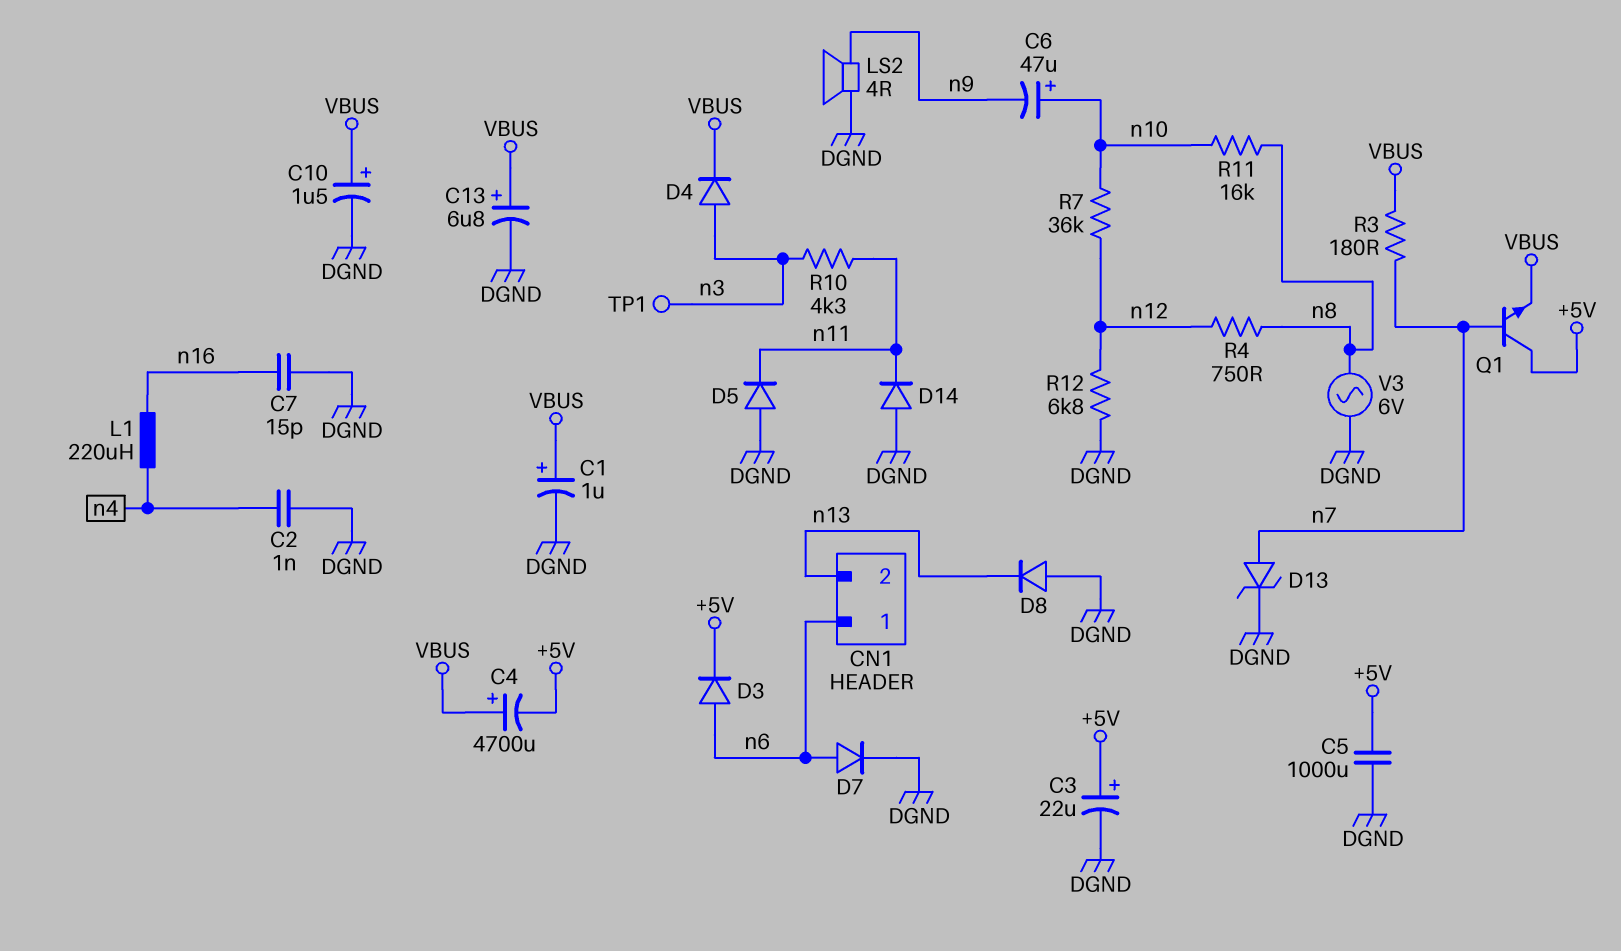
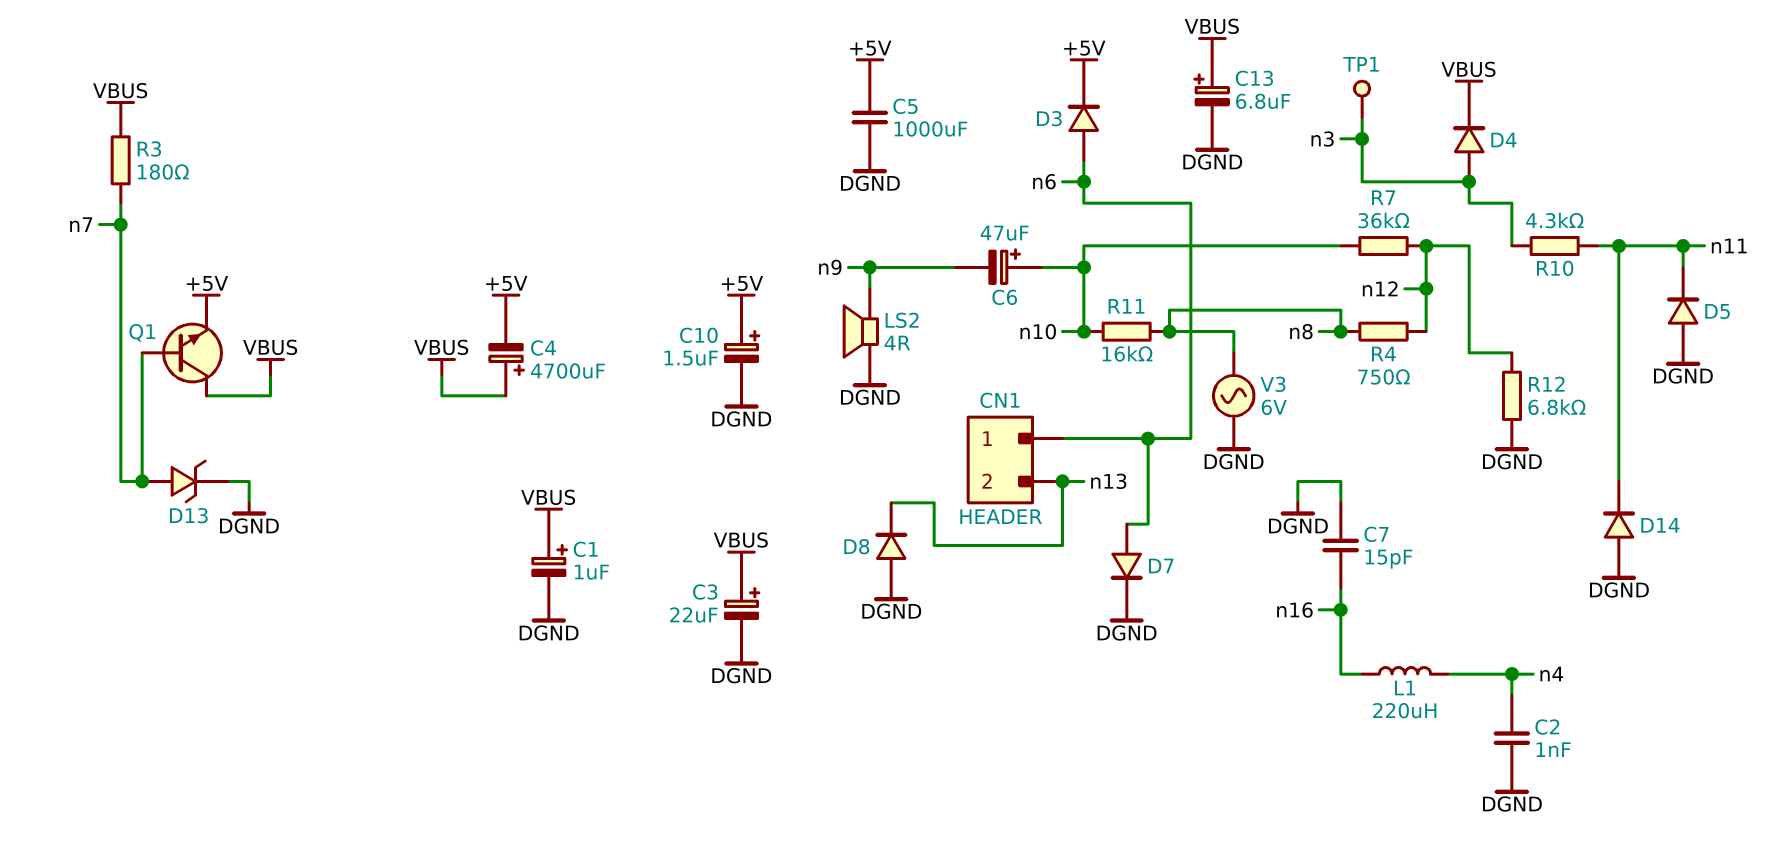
C3: 22uF (plus +5V, minus DGND) -> 22uF (plus VBUS, minus DGND)
C10: 1.5uF (plus VBUS, minus DGND) -> 1.5uF (plus +5V, minus DGND)
Q1: NPN (B n7, C +5V, E VBUS) -> NPN (B n7, C VBUS, E +5V)

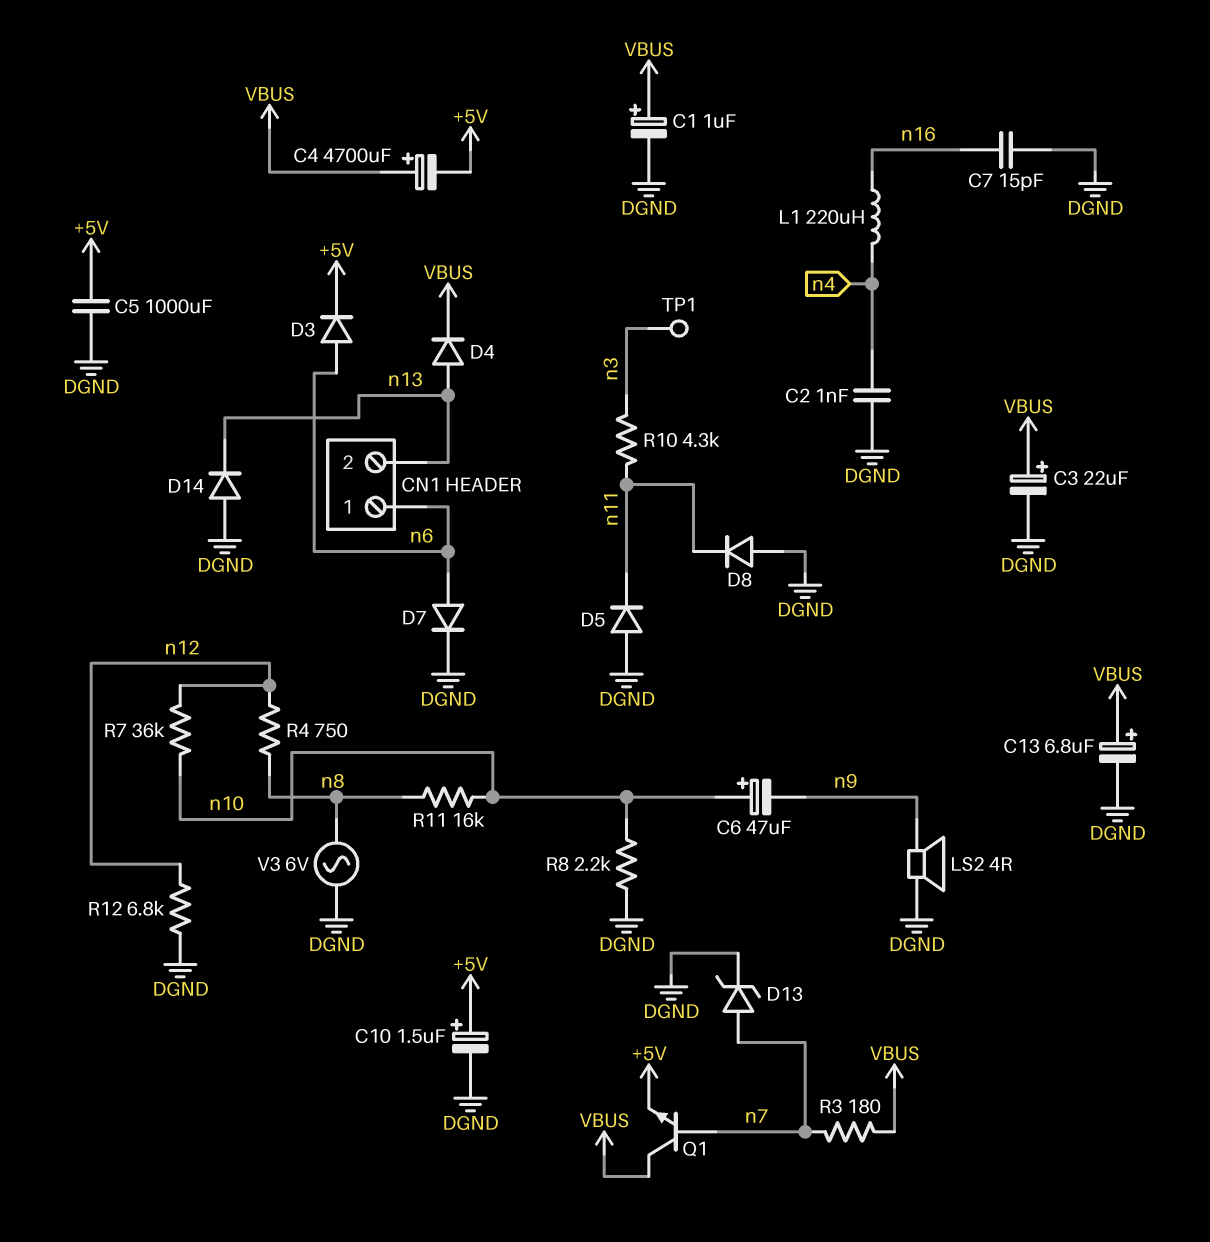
D4: diode (A n3, K VBUS) -> diode (A n13, K VBUS)
D8: diode (A DGND, K n13) -> diode (A DGND, K n11)
D14: diode (A DGND, K n11) -> diode (A DGND, K n13)
R8: none -> 2.2k (DGND, n10)

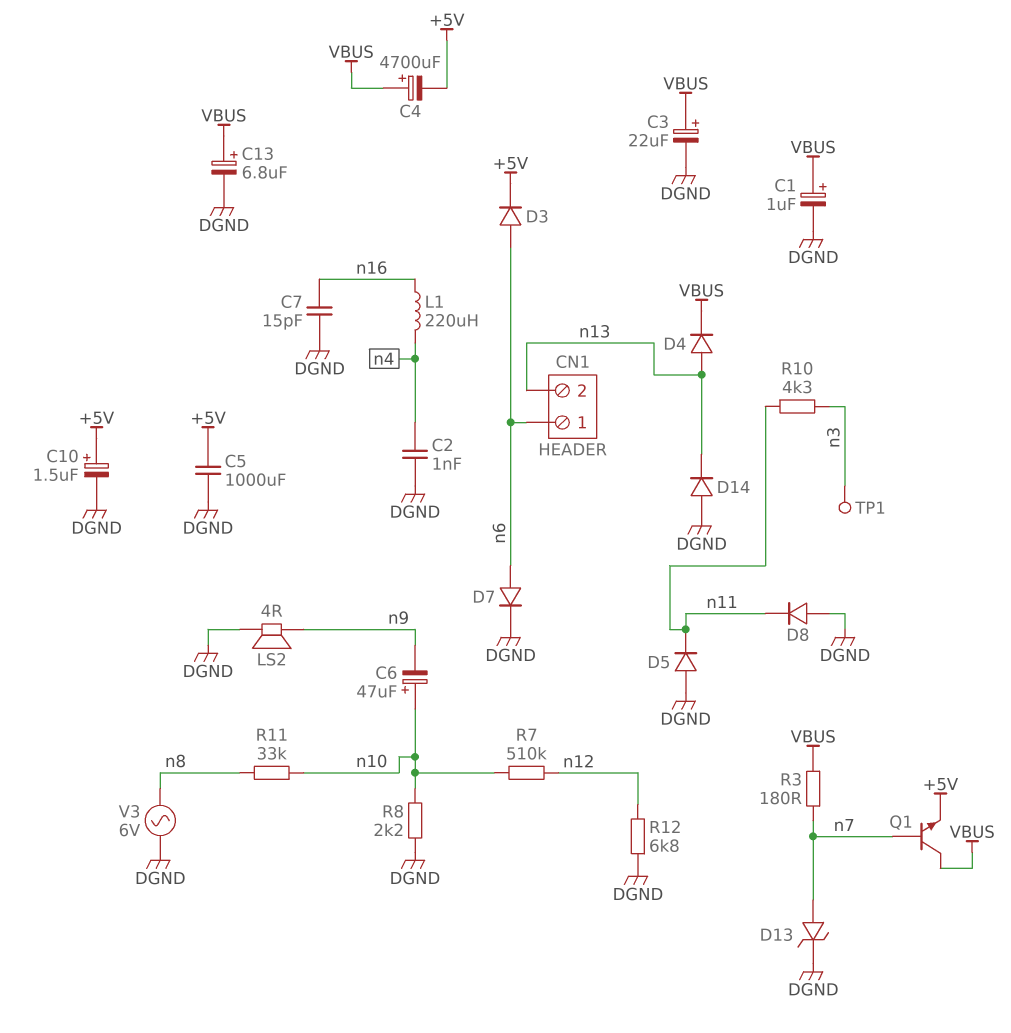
R4: 750 (n8, n12) -> none
R7: 36k (n10, n12) -> 510k (n10, n12)
R11: 16k (n8, n10) -> 33k (n8, n10)

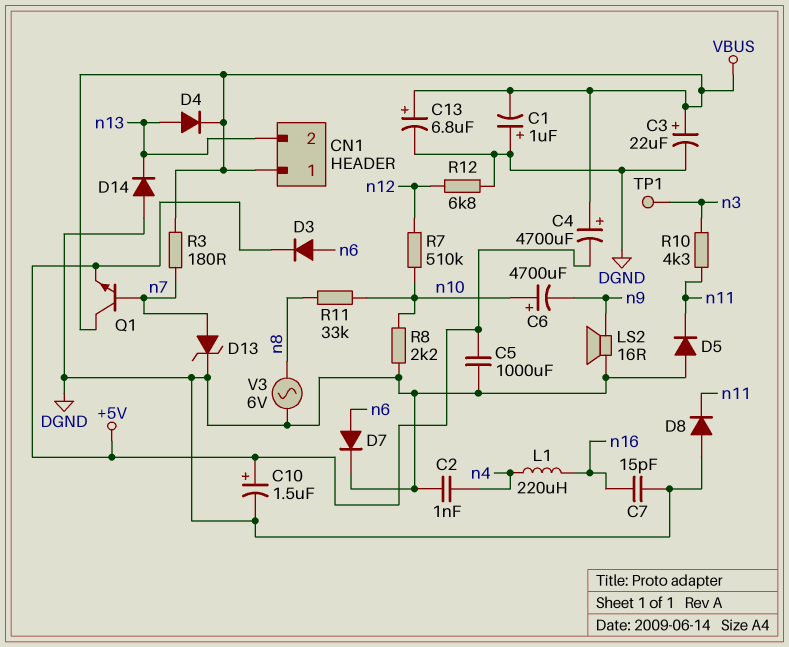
C1: 1uF (plus VBUS, minus DGND) -> 1uF (plus DGND, minus VBUS)
C6: 47uF (plus n10, minus n9) -> 4700uF (plus n10, minus n9)
CN1 pin 1: n6 -> VBUS
LS2: speaker 4R (DGND, n9) -> speaker 16R (DGND, n9)

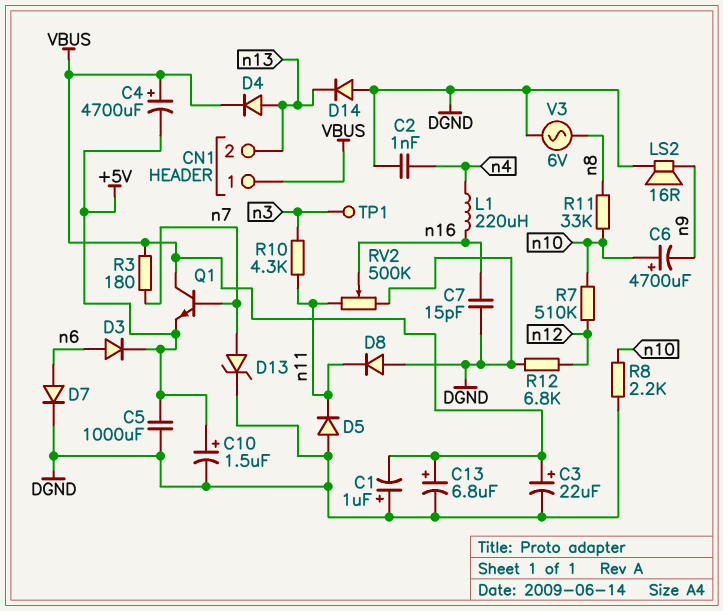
RV2: none -> 500k (DGND, n11, wiper n16)

